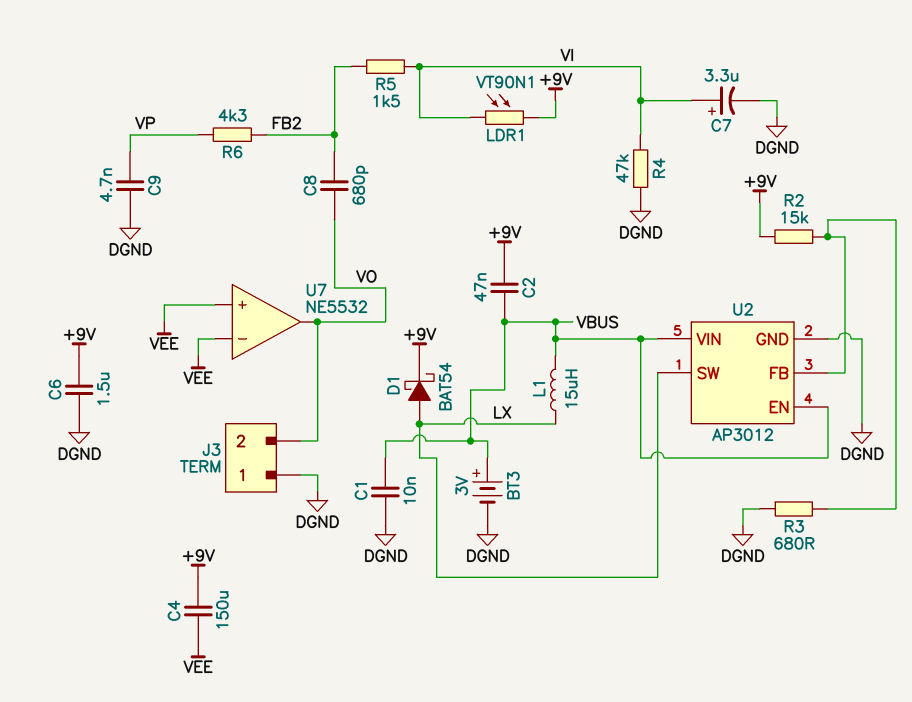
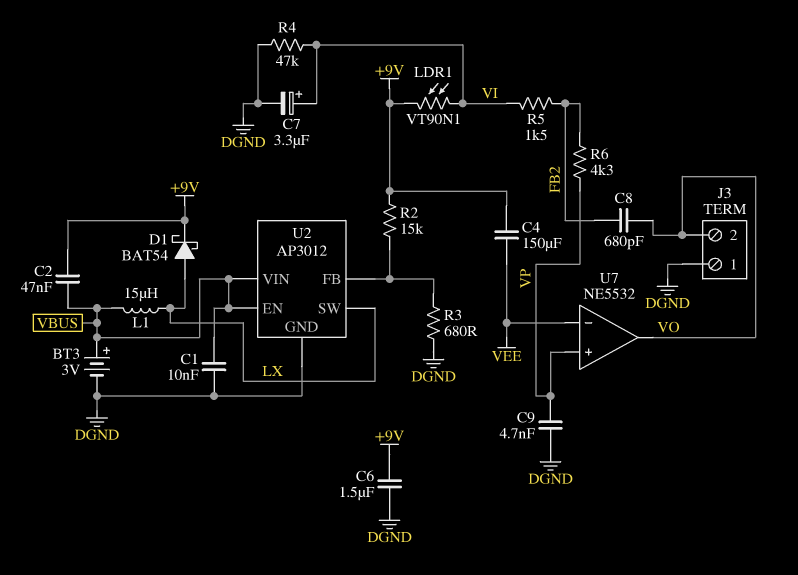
U7 pin in+: VEE -> VP

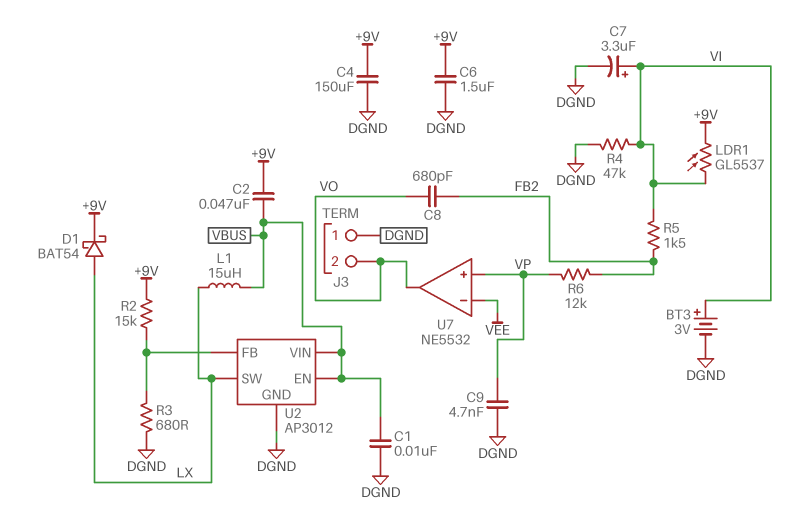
BT3: 3V (plus VBUS, minus DGND) -> 3V (plus VI, minus DGND)
C4: 150uF (+9V, VEE) -> 150uF (+9V, DGND)
LDR1: VT90N1 (+9V, VI) -> GL5537 (+9V, VI)
R6: 4.3k (FB2, VP) -> 12k (FB2, VP)

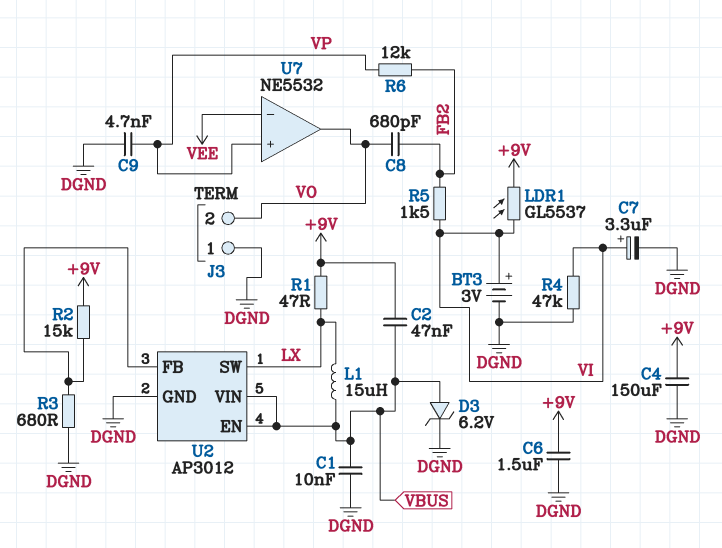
D1: schottky BAT54 (A LX, K +9V) -> none
D3: none -> zener 6.2V (A VBUS, K DGND)
R1: none -> 47 (+9V, LX)

